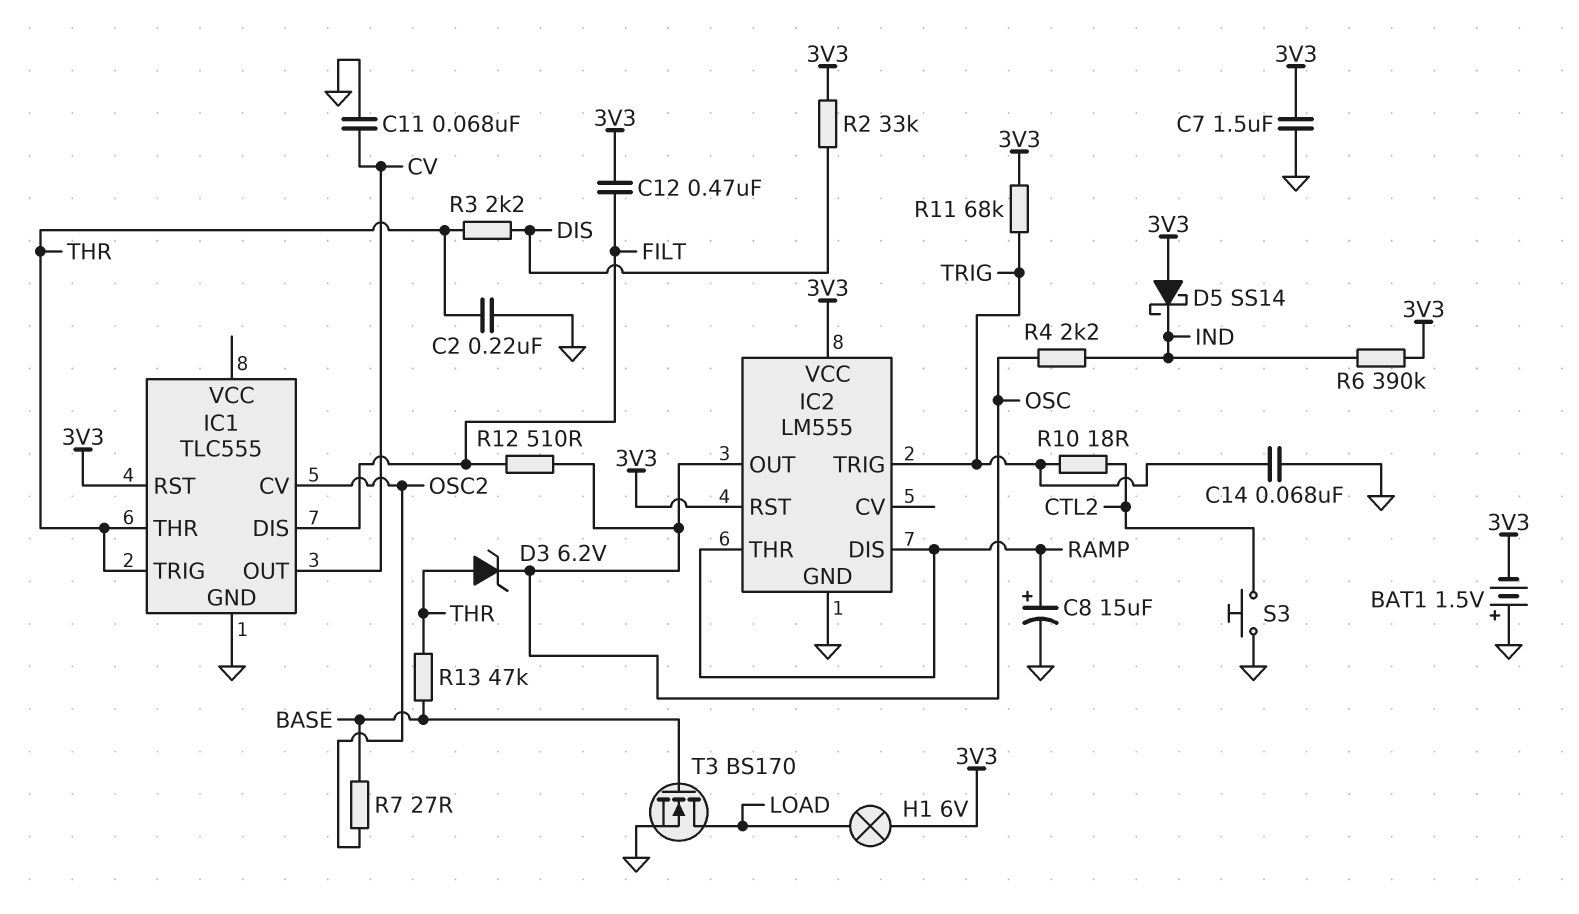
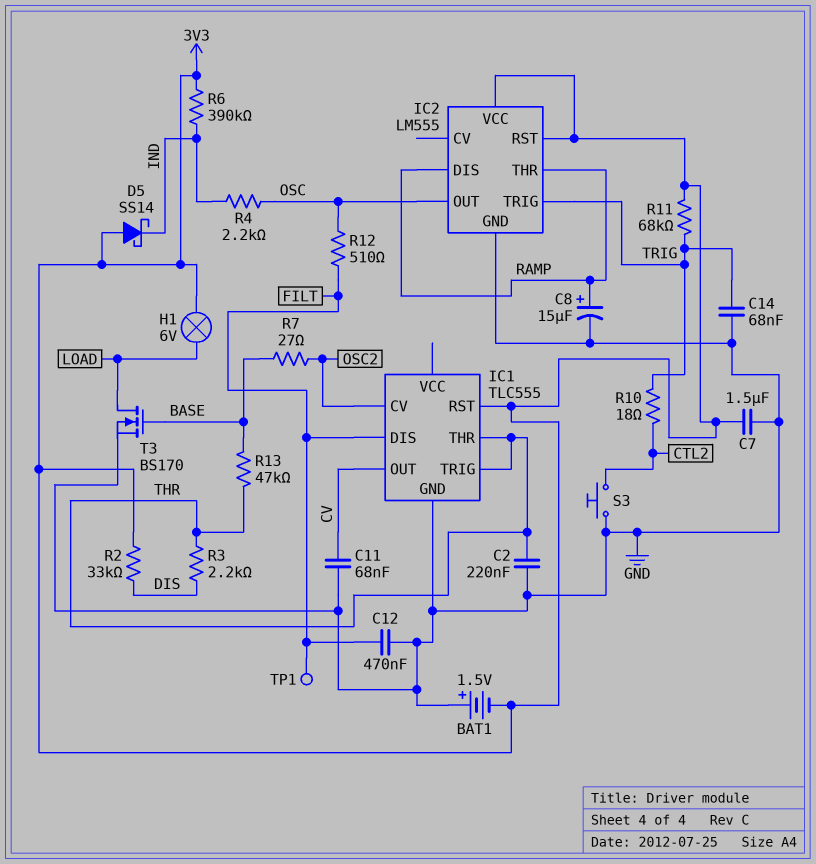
C12: 470nF (3V3, FILT) -> 470nF (FILT, GND)
D3: zener 6.2V (A THR, K OSC) -> none
TP1: none -> test point (FILT)

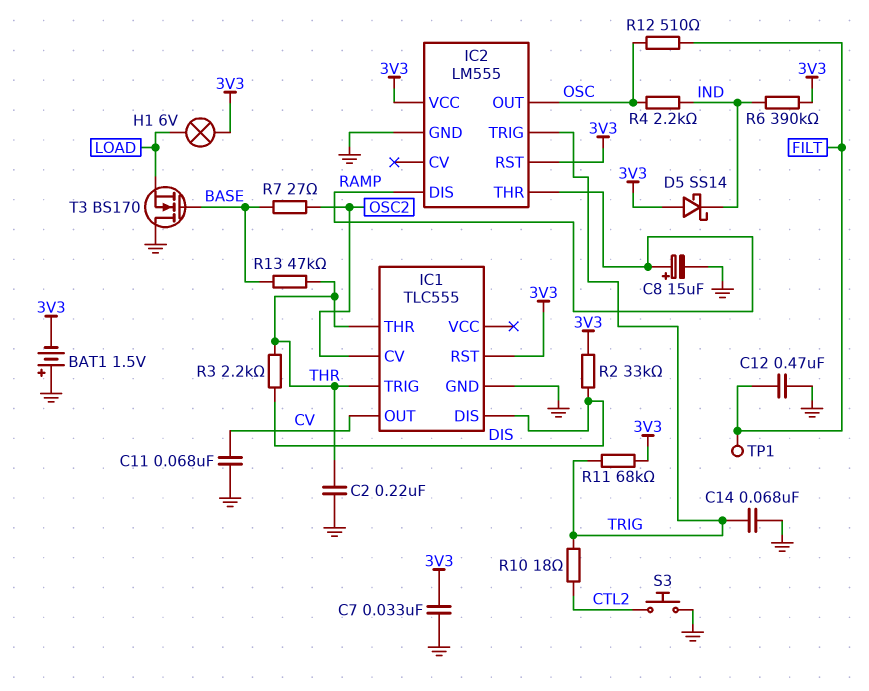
C7: 1.5uF (3V3, GND) -> 33nF (3V3, GND)
IC1 pin DIS: FILT -> DIS
T3: NMOS BS170 (G BASE, D LOAD, S GND) -> NMOS BS170 (G BASE, D GND, S LOAD)

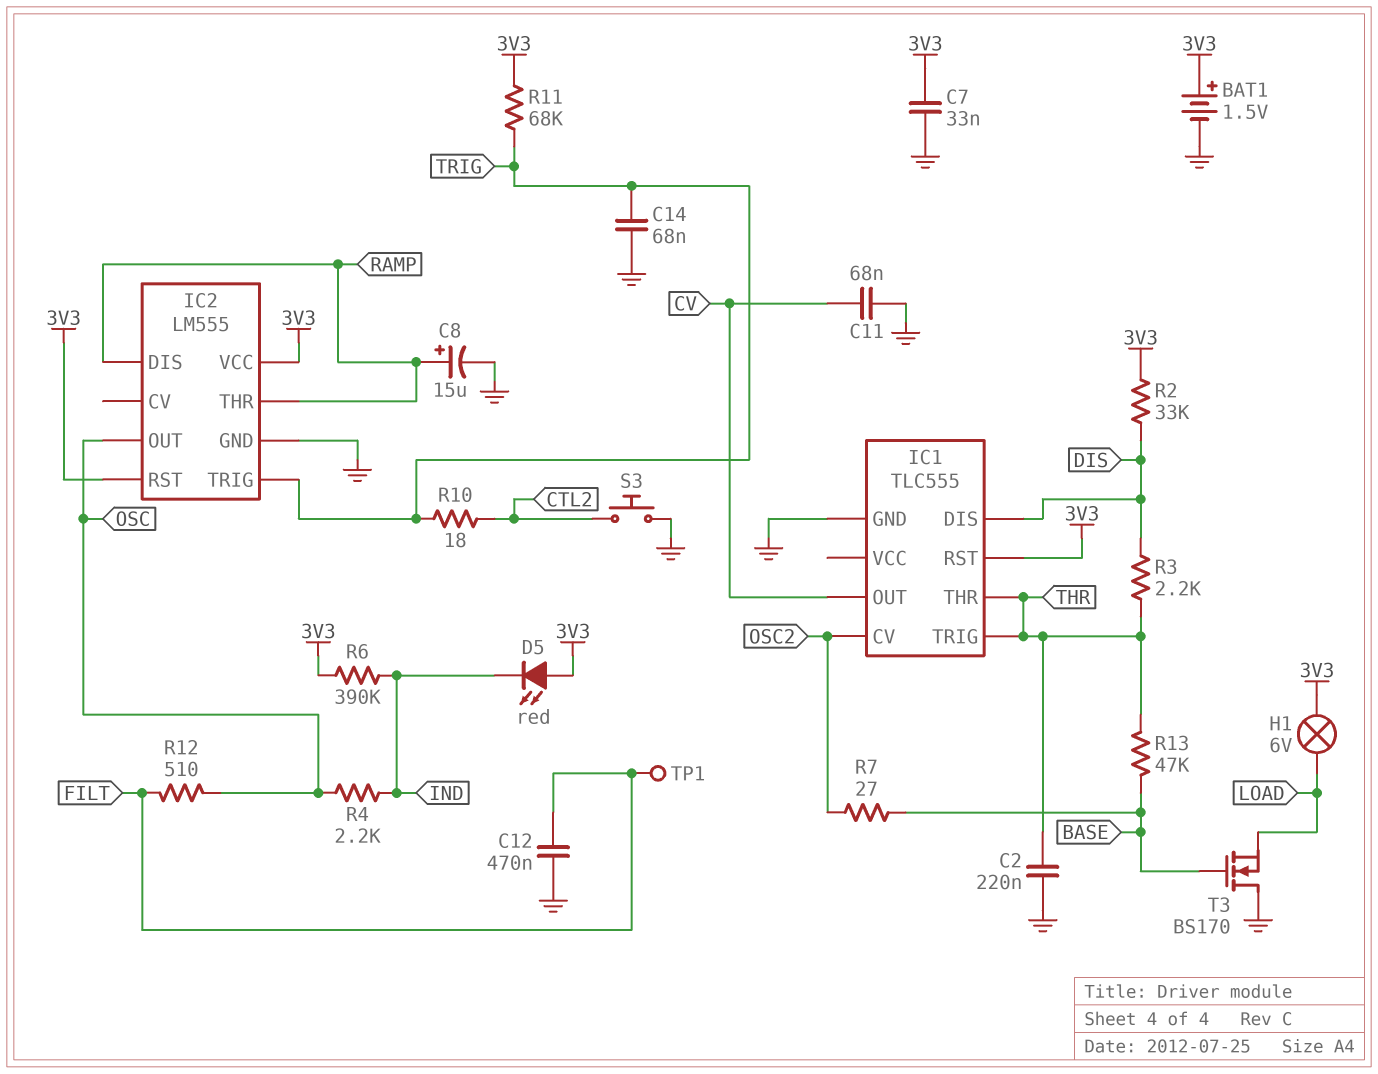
BAT1: 1.5V (plus GND, minus 3V3) -> 1.5V (plus 3V3, minus GND)
D5: schottky SS14 (A 3V3, K IND) -> LED red (A 3V3, K IND)

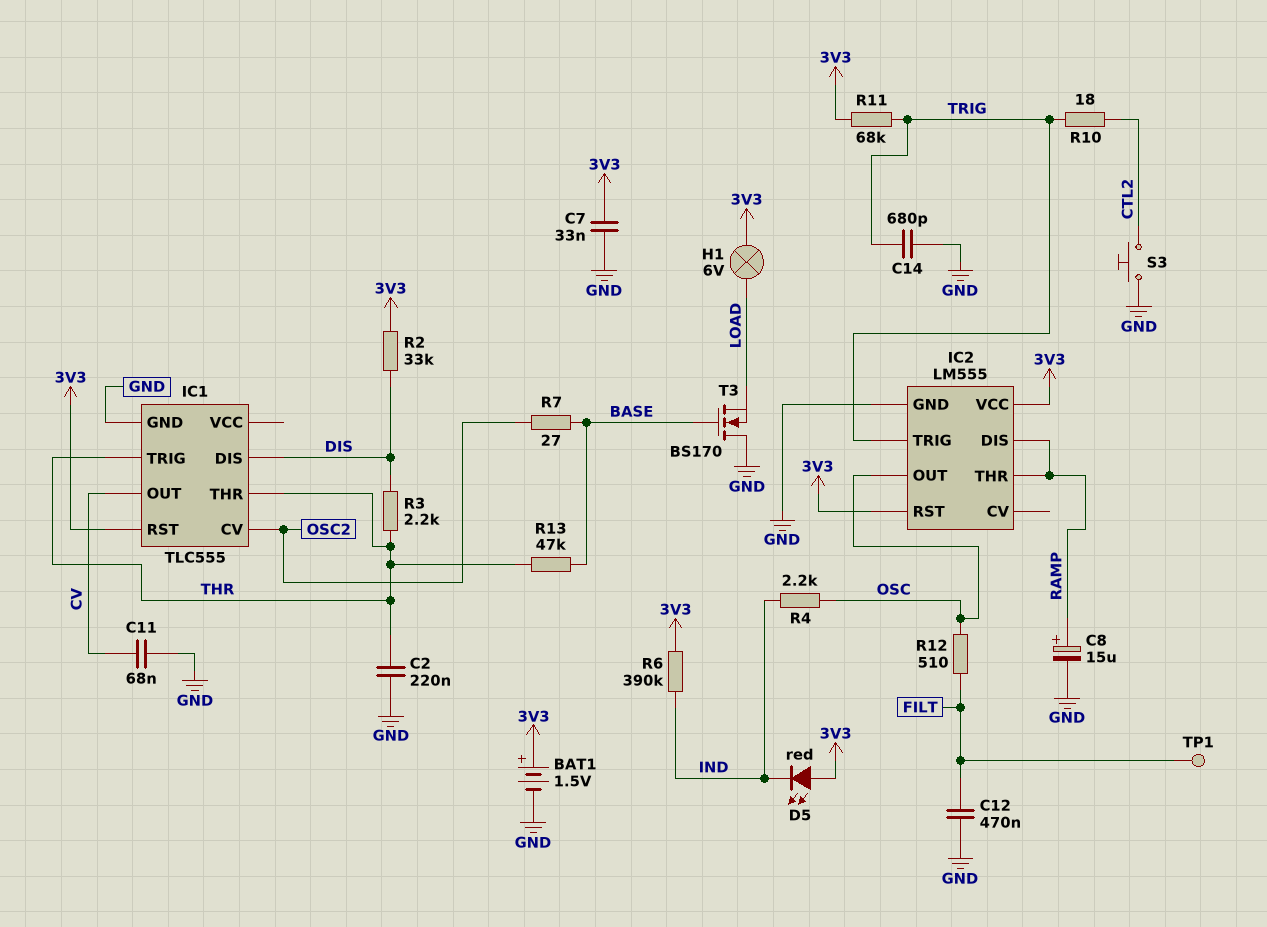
C14: 68nF (GND, TRIG) -> 680pF (GND, TRIG)

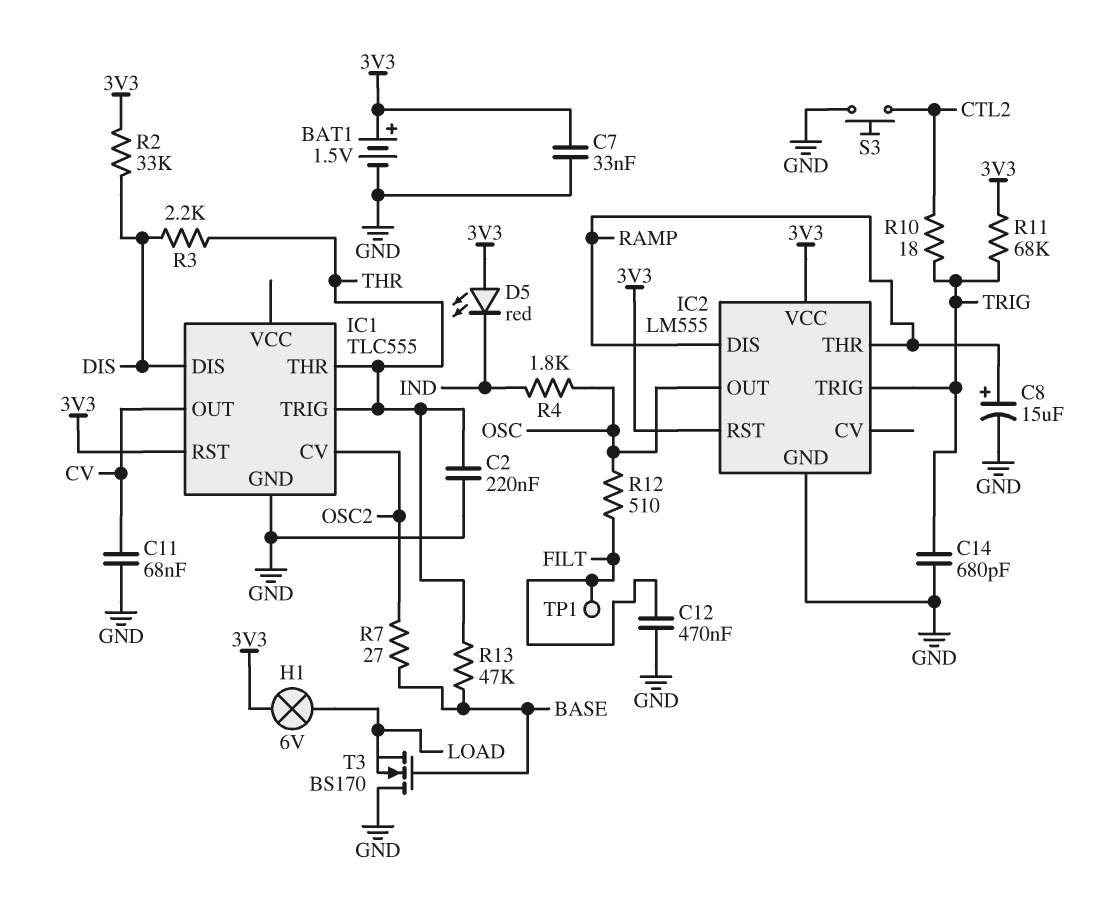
R4: 2.2k (IND, OSC) -> 1.8k (IND, OSC)
R6: 390k (3V3, IND) -> none

